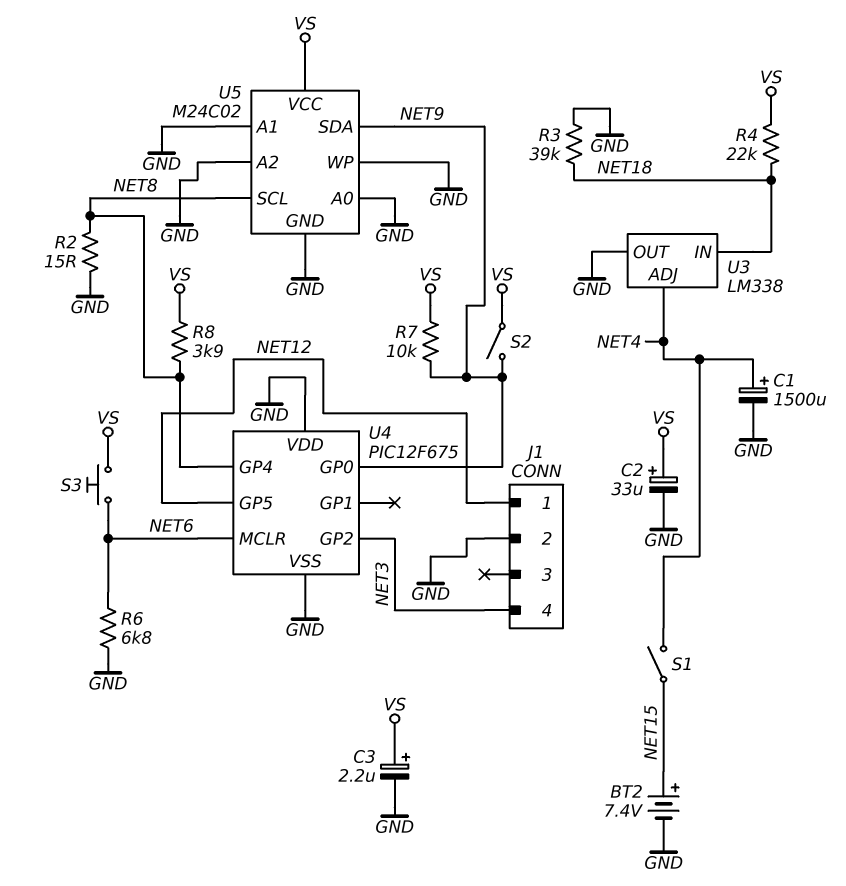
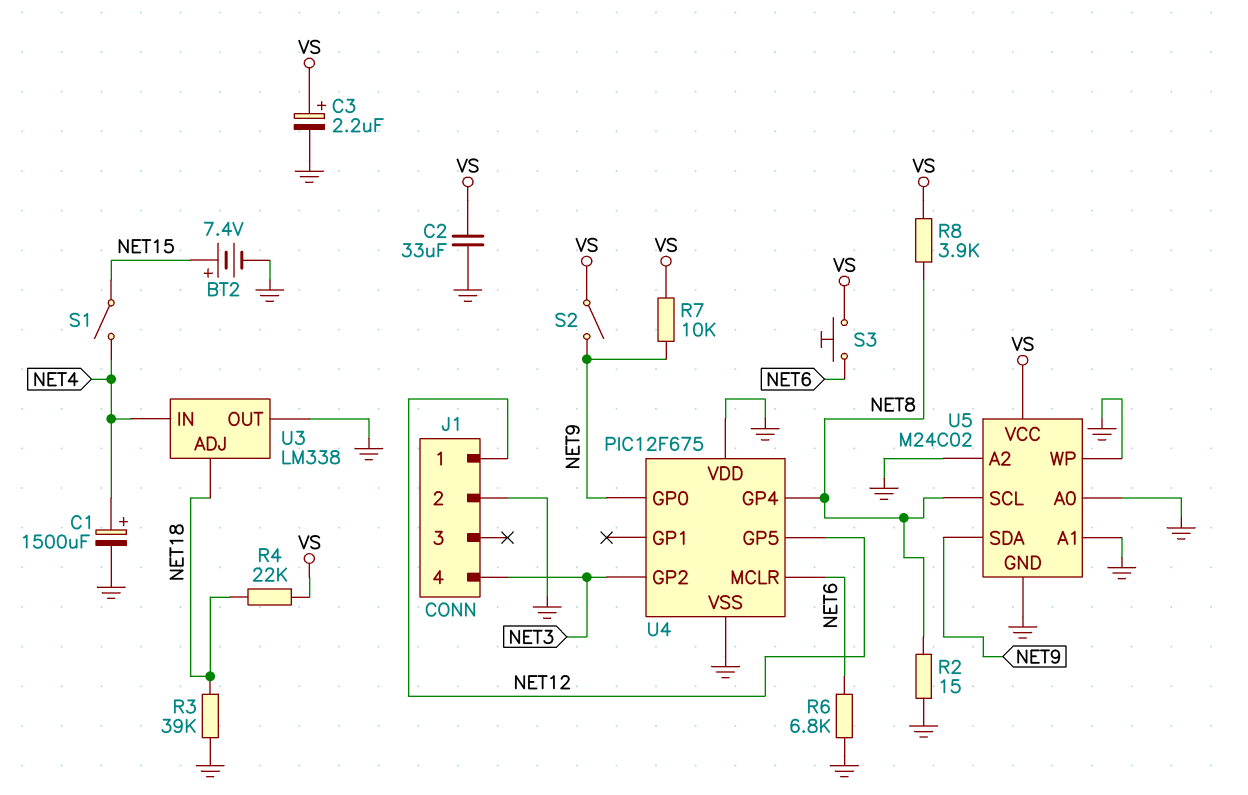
C2: 33uF (plus VS, minus GND) -> 33uF (GND, VS)
U3 pin ADJ: NET4 -> NET18
U3 pin IN: NET18 -> NET4

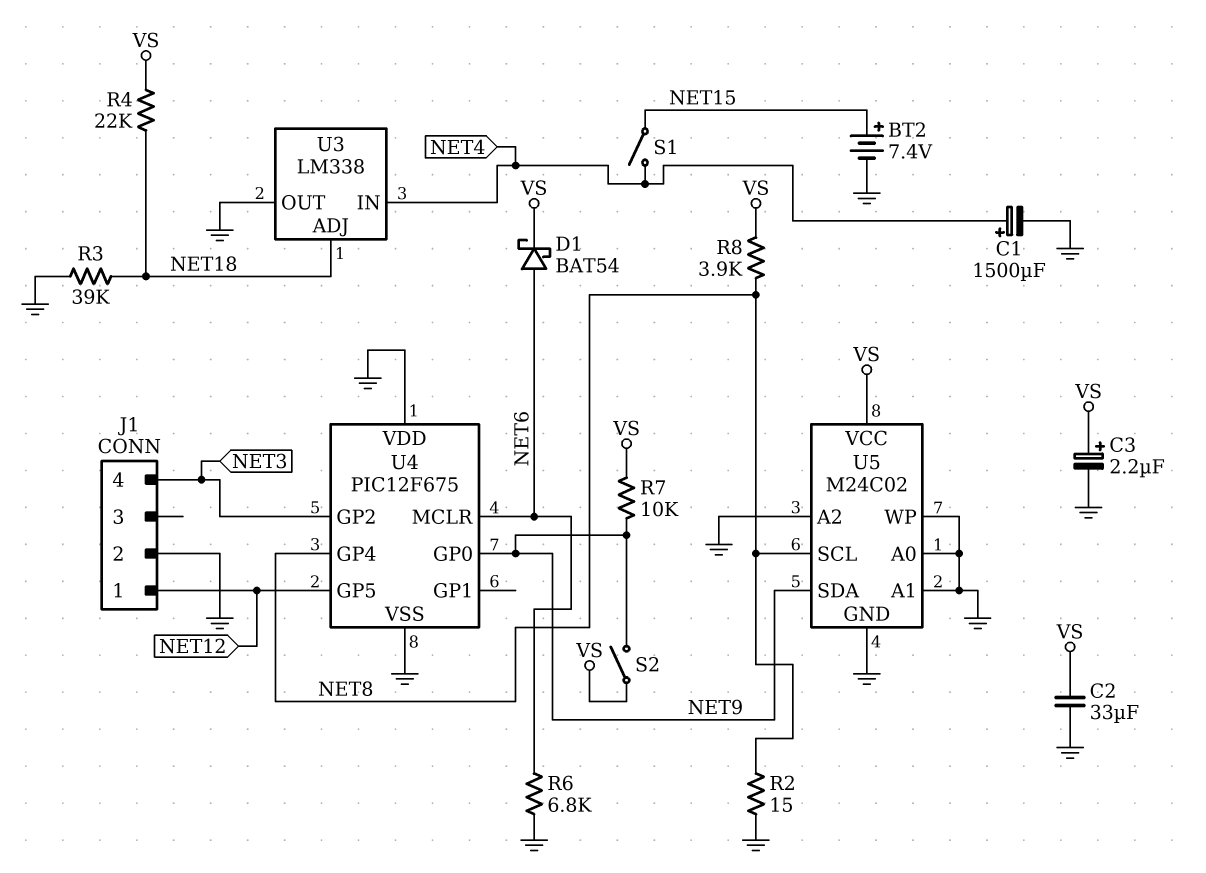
D1: none -> schottky BAT54 (A NET6, K VS)
S3: button (NET6, VS) -> none

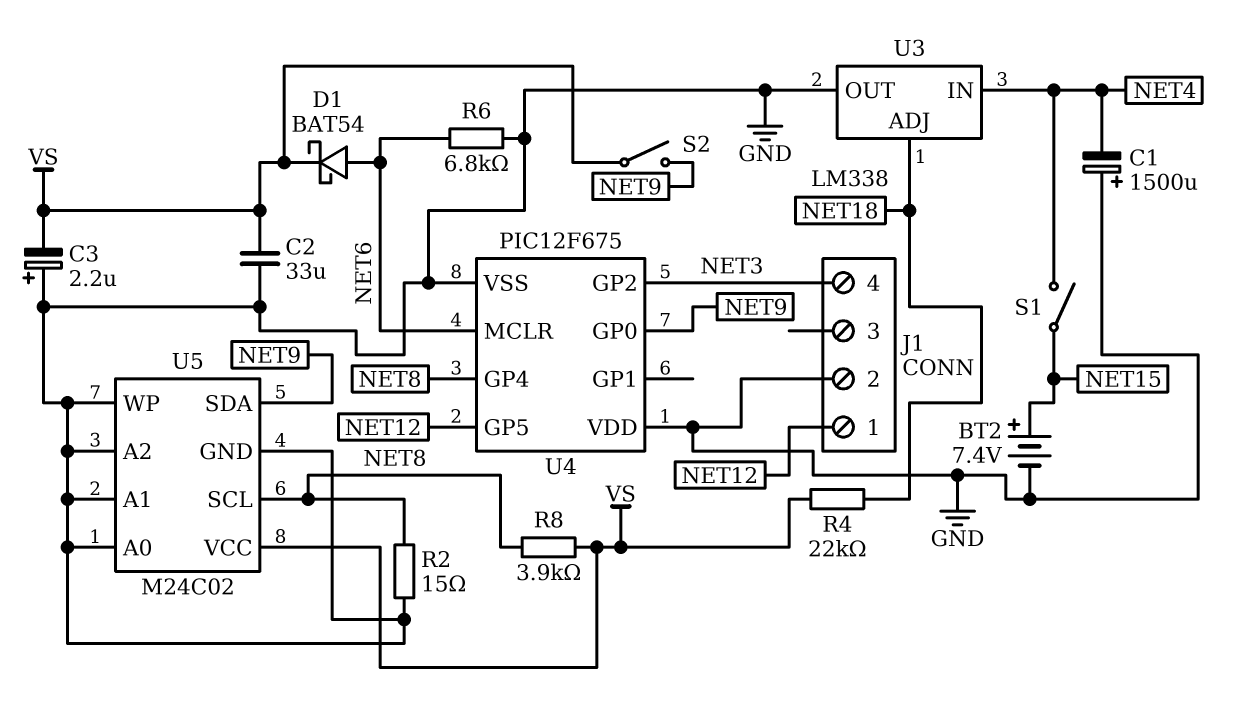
C1: 1500uF (plus NET4, minus GND) -> 1500uF (plus GND, minus NET4)
C3: 2.2uF (plus VS, minus GND) -> 2.2uF (plus GND, minus VS)
R3: 39k (GND, NET18) -> none
R7: 10k (NET9, VS) -> none

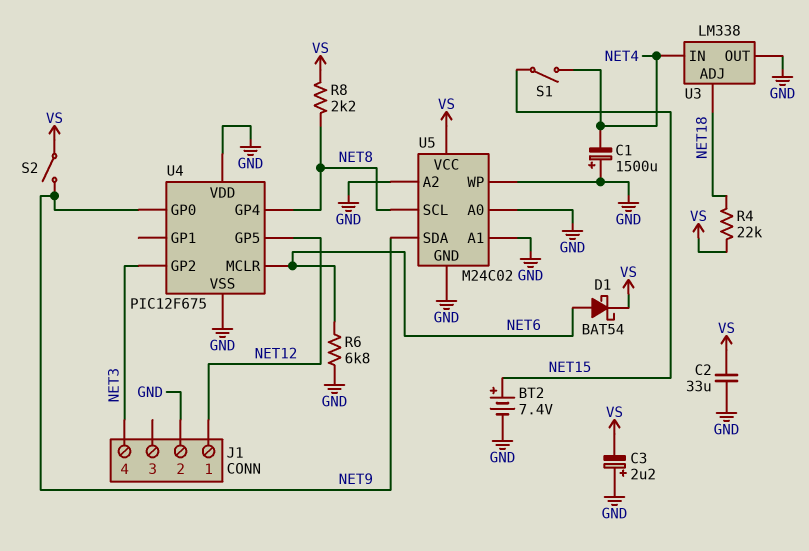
R2: 15 (GND, NET8) -> none
R8: 3.9k (NET8, VS) -> 2.2k (NET8, VS)

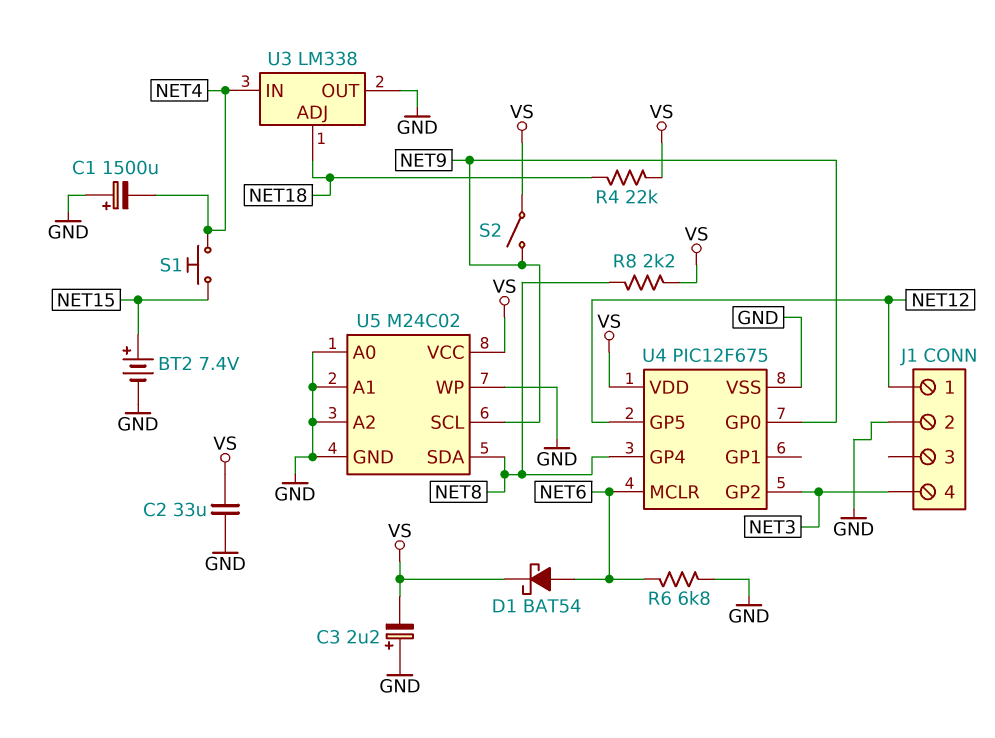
S1: switch (NET4, NET15) -> button (NET4, NET15)
U4 pin VDD: GND -> VS
U5 pin SCL: NET8 -> NET9
U5 pin SDA: NET9 -> NET8

